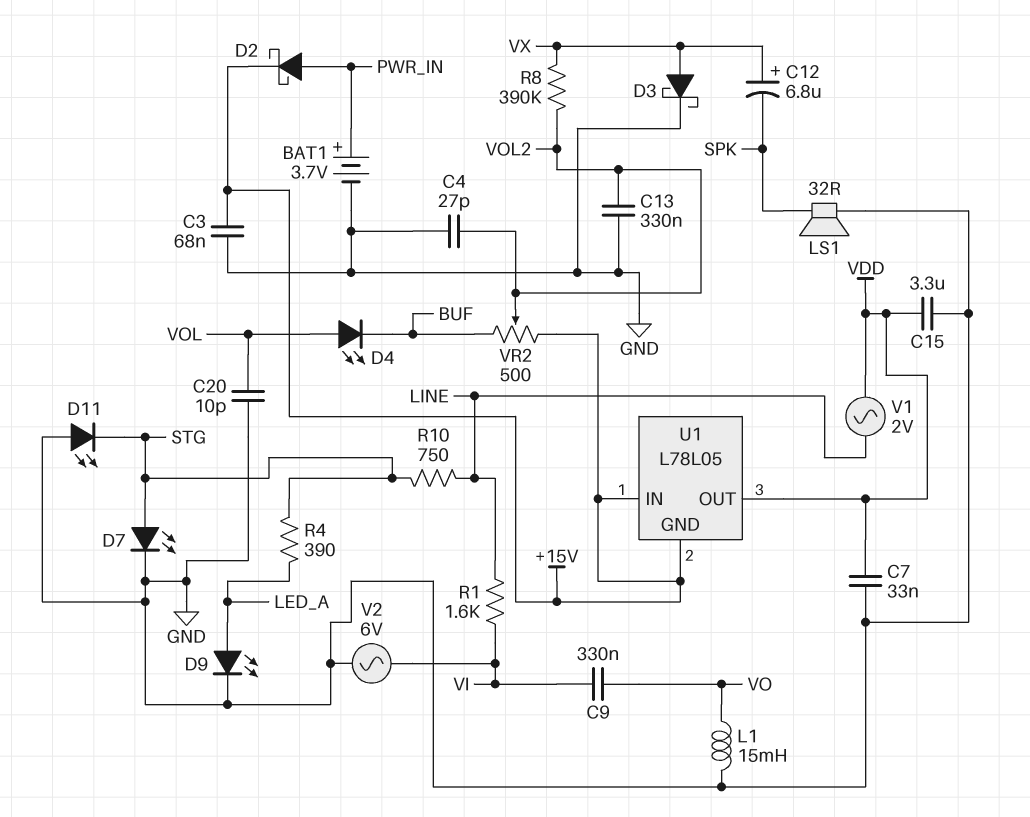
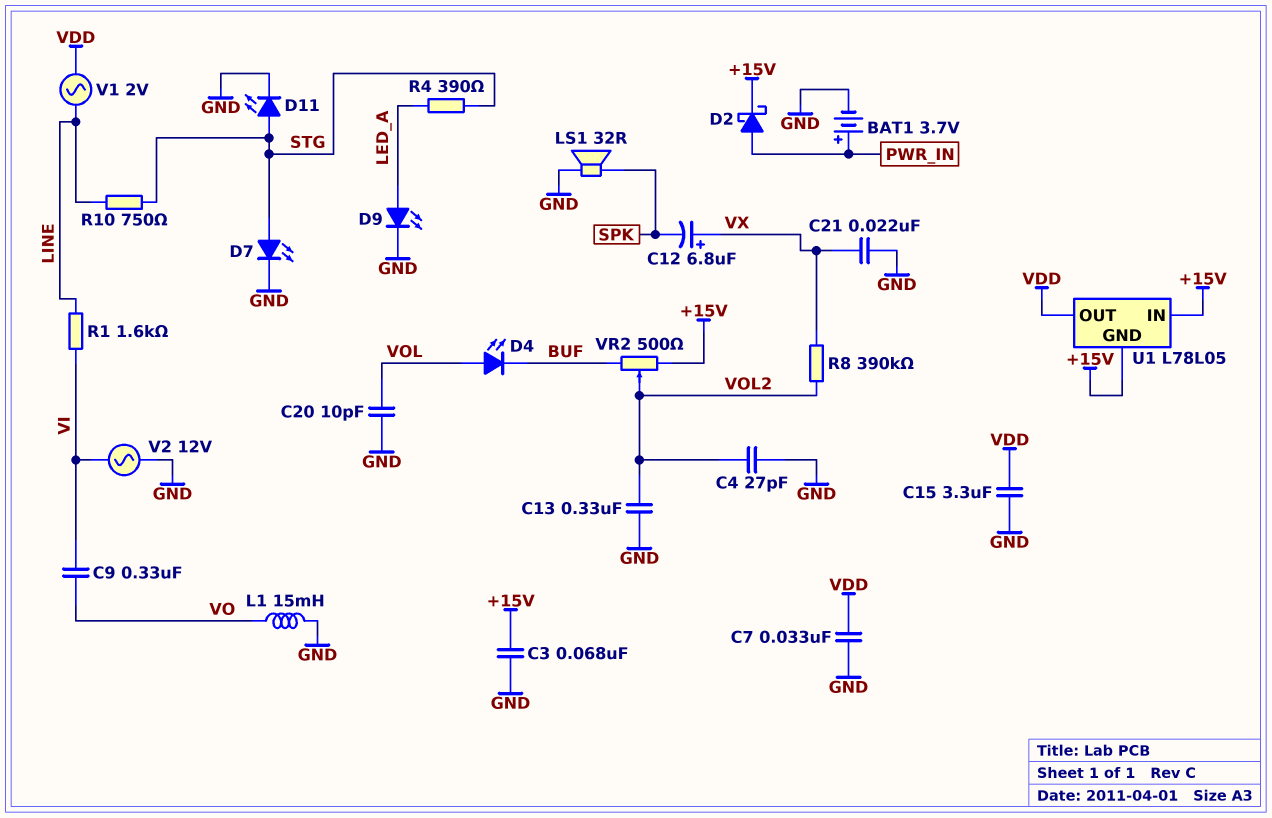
C21: none -> 22nF (GND, VX)
D3: schottky (A VX, K GND) -> none
D11: LED (A GND, K STG) -> LED (A STG, K GND)
V2: AC 6V (GND, VI) -> AC 12V (GND, VI)

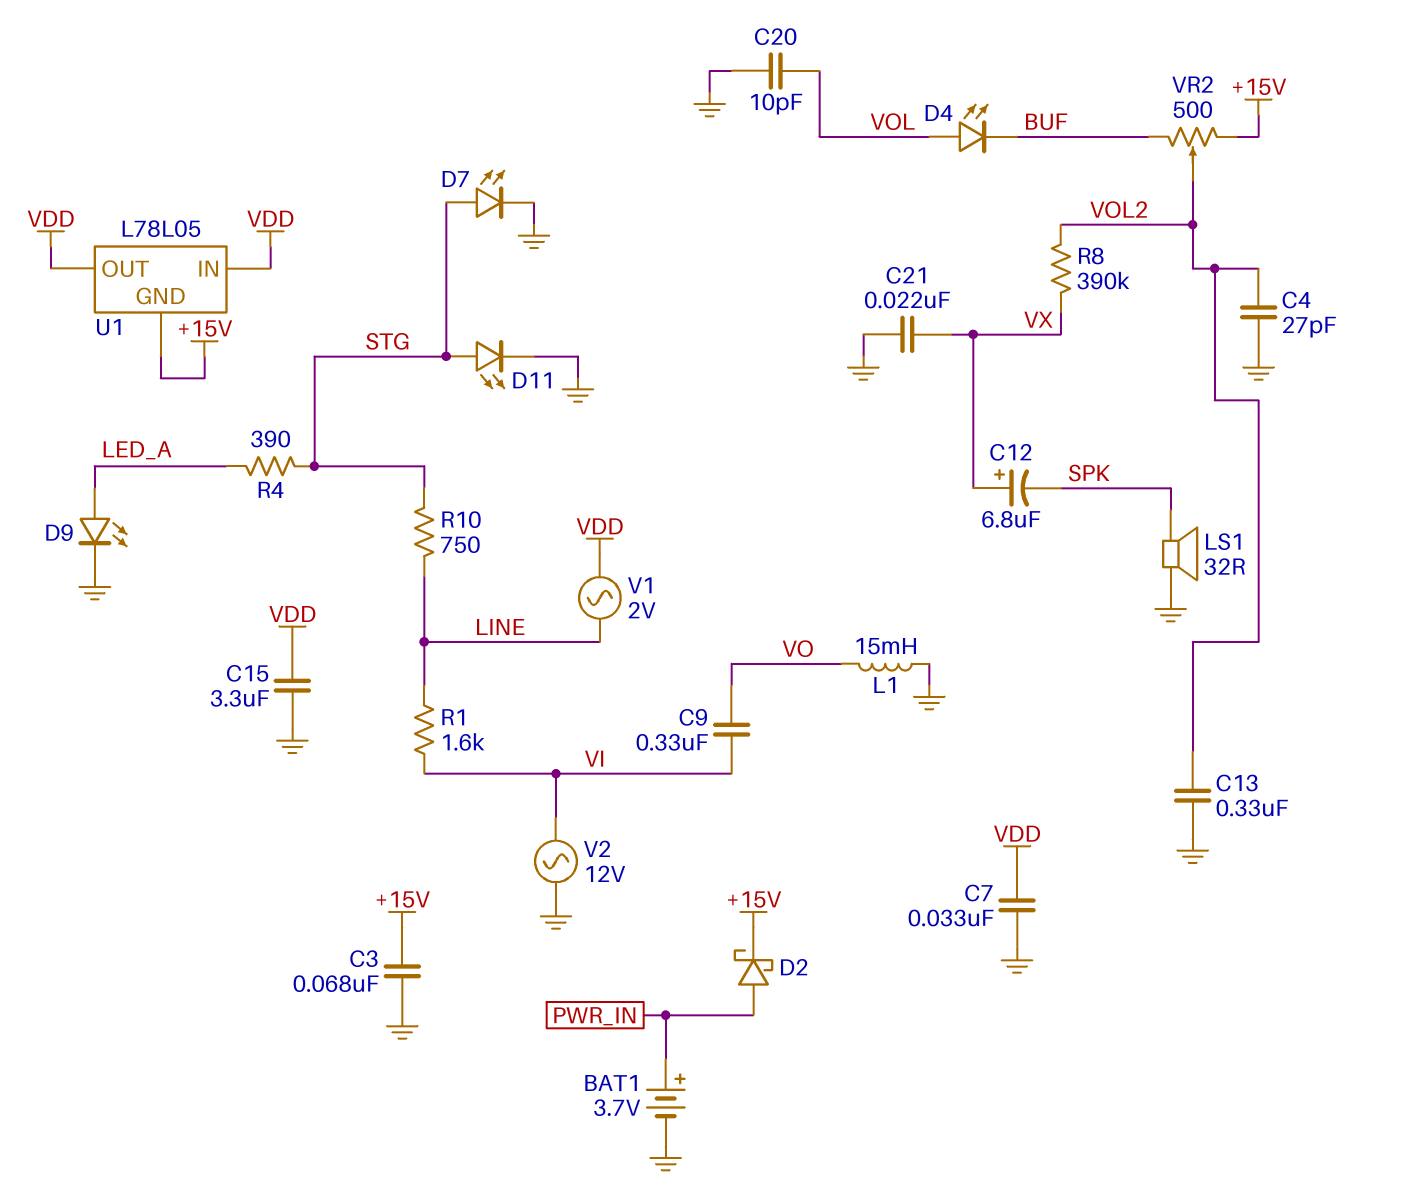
U1 pin IN: +15V -> VDD

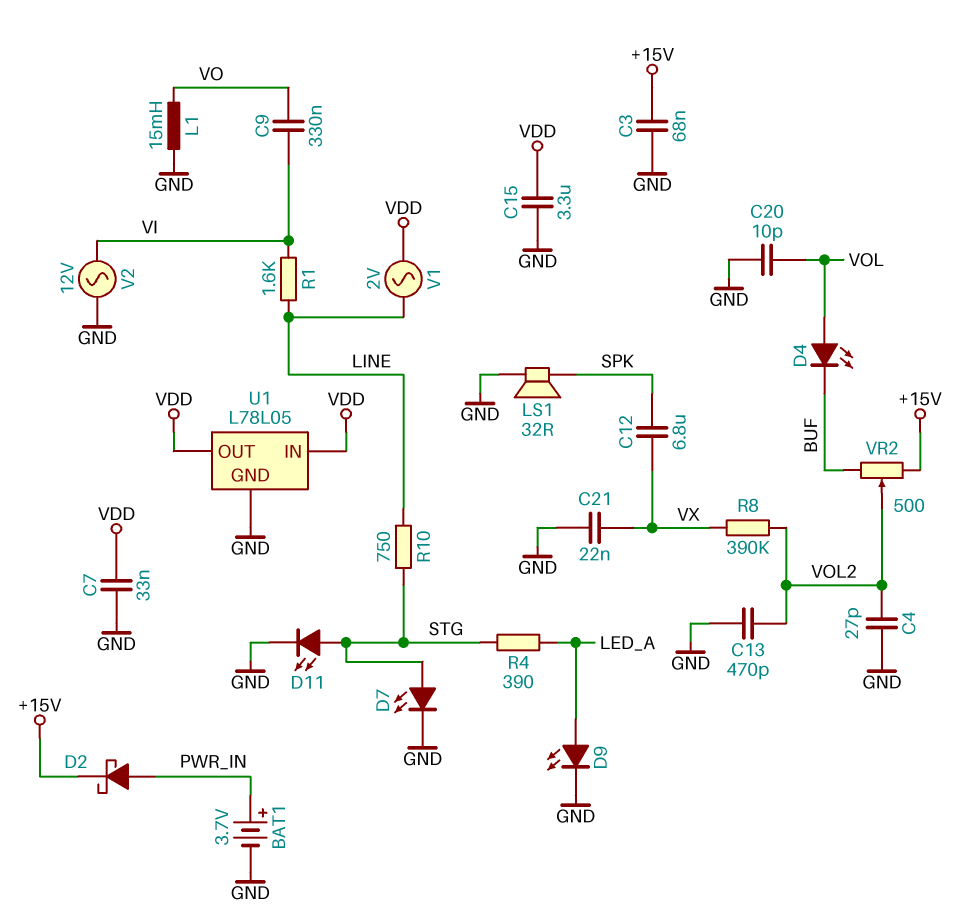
C12: 6.8uF (plus VX, minus SPK) -> 6.8uF (SPK, VX)
C13: 330nF (GND, VOL2) -> 470pF (GND, VOL2)
U1 pin GND: +15V -> GND

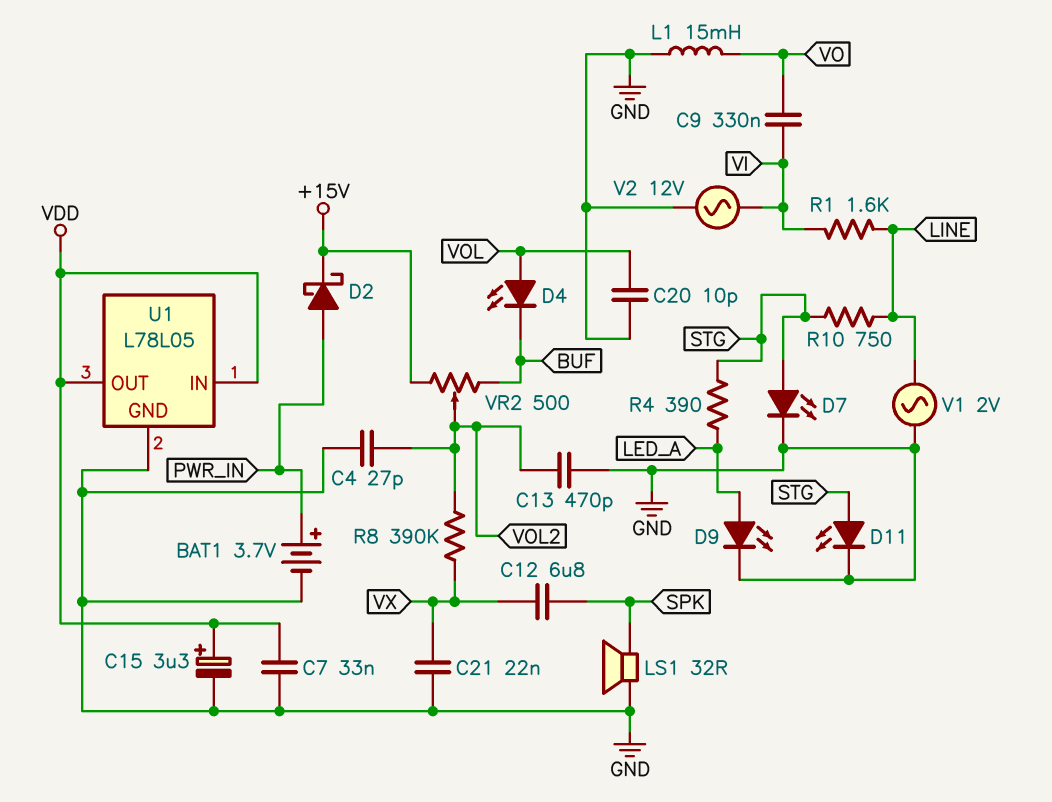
C3: 68nF (+15V, GND) -> none
C15: 3.3uF (GND, VDD) -> 3.3uF (plus VDD, minus GND)
V1: AC 2V (LINE, VDD) -> AC 2V (GND, LINE)

